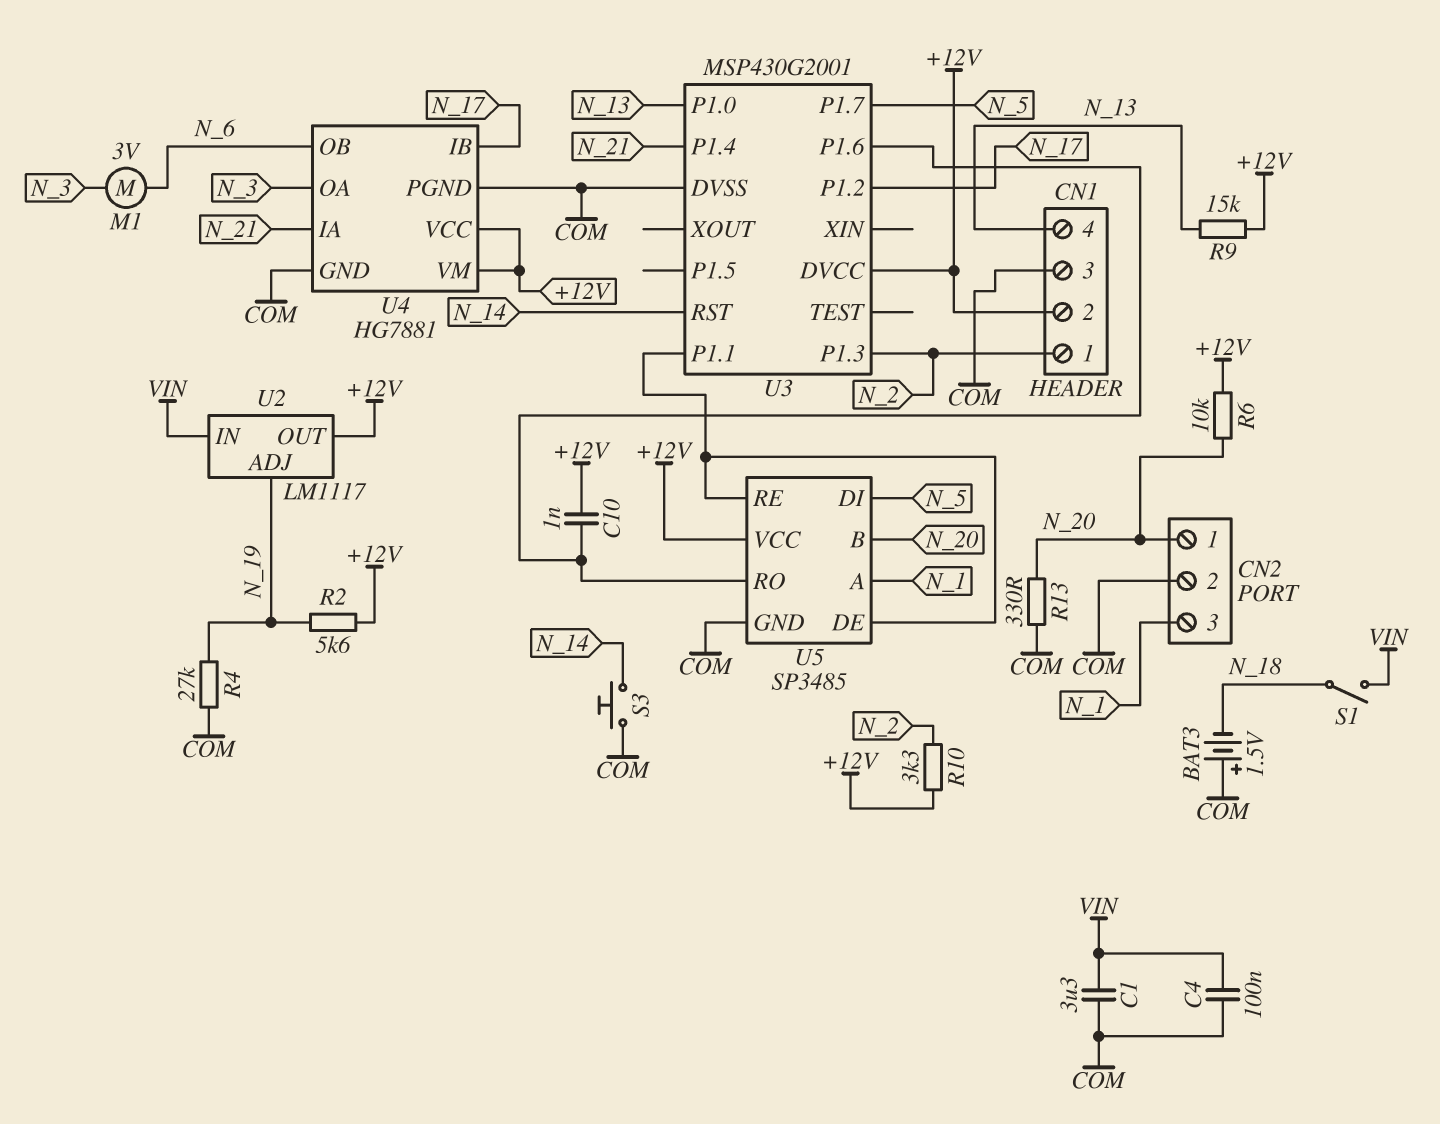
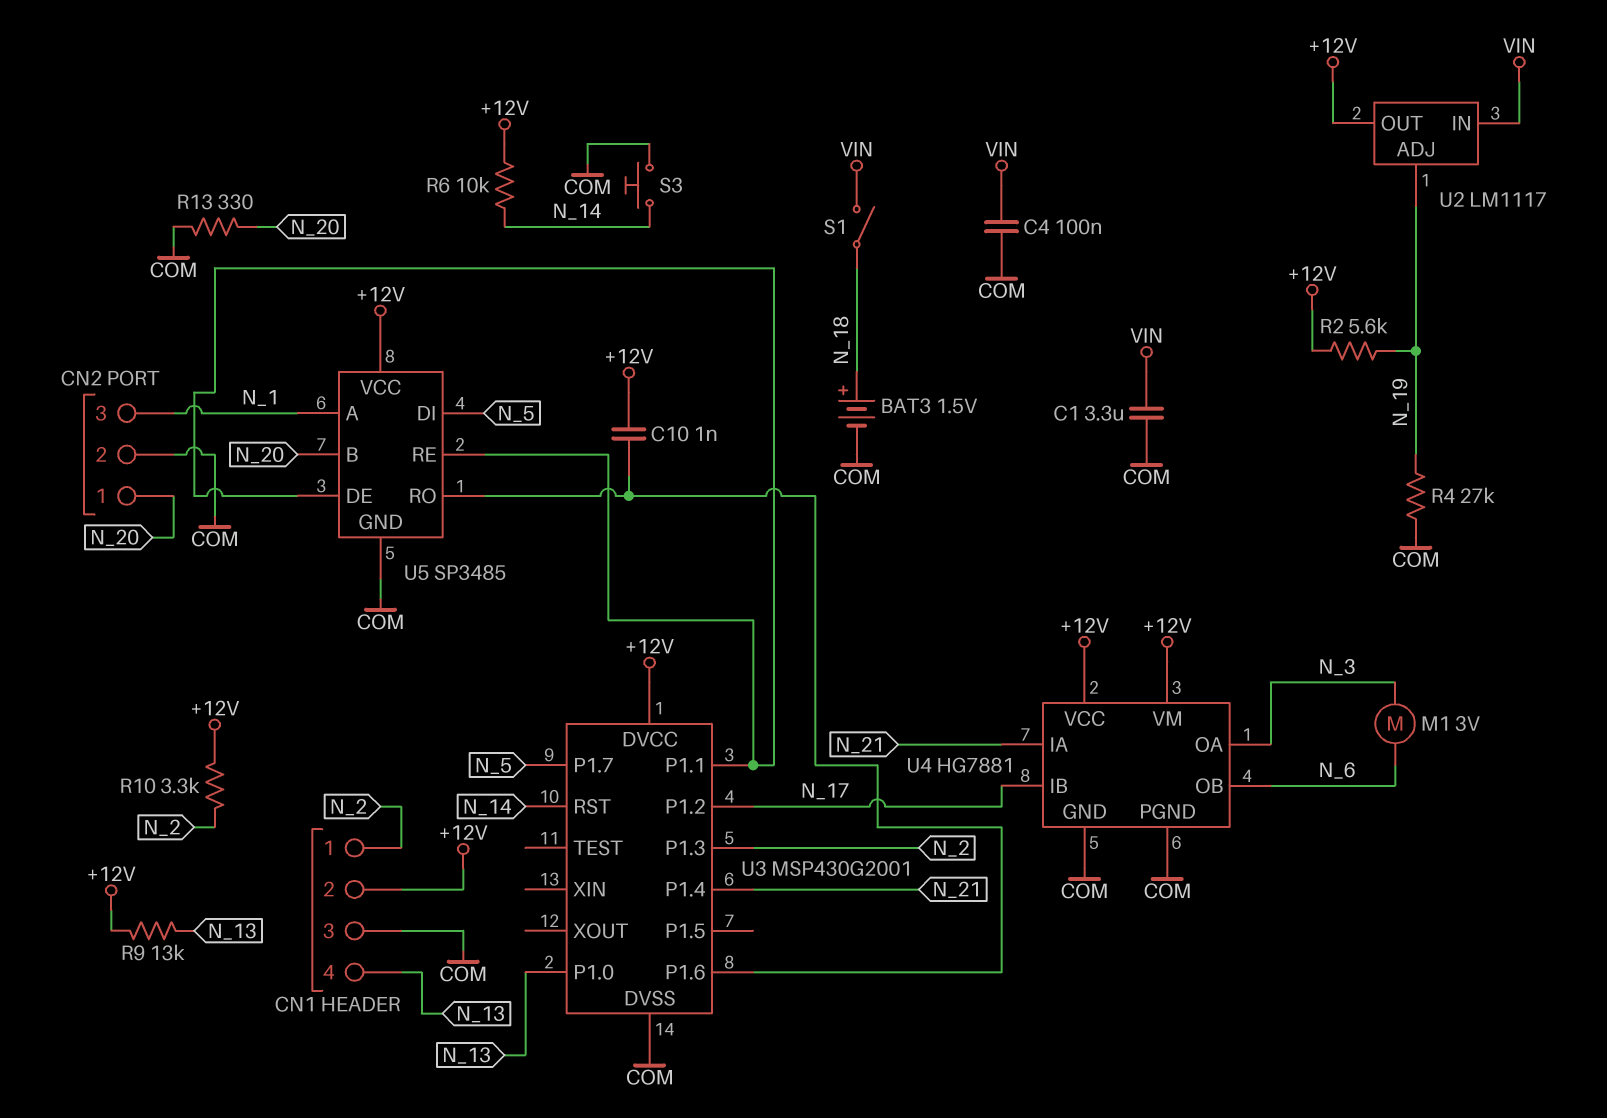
BAT3: 1.5V (plus COM, minus N_18) -> 1.5V (plus N_18, minus COM)
R6: 10k (+12V, N_20) -> 10k (+12V, N_14)
R9: 15k (+12V, N_13) -> 13k (+12V, N_13)

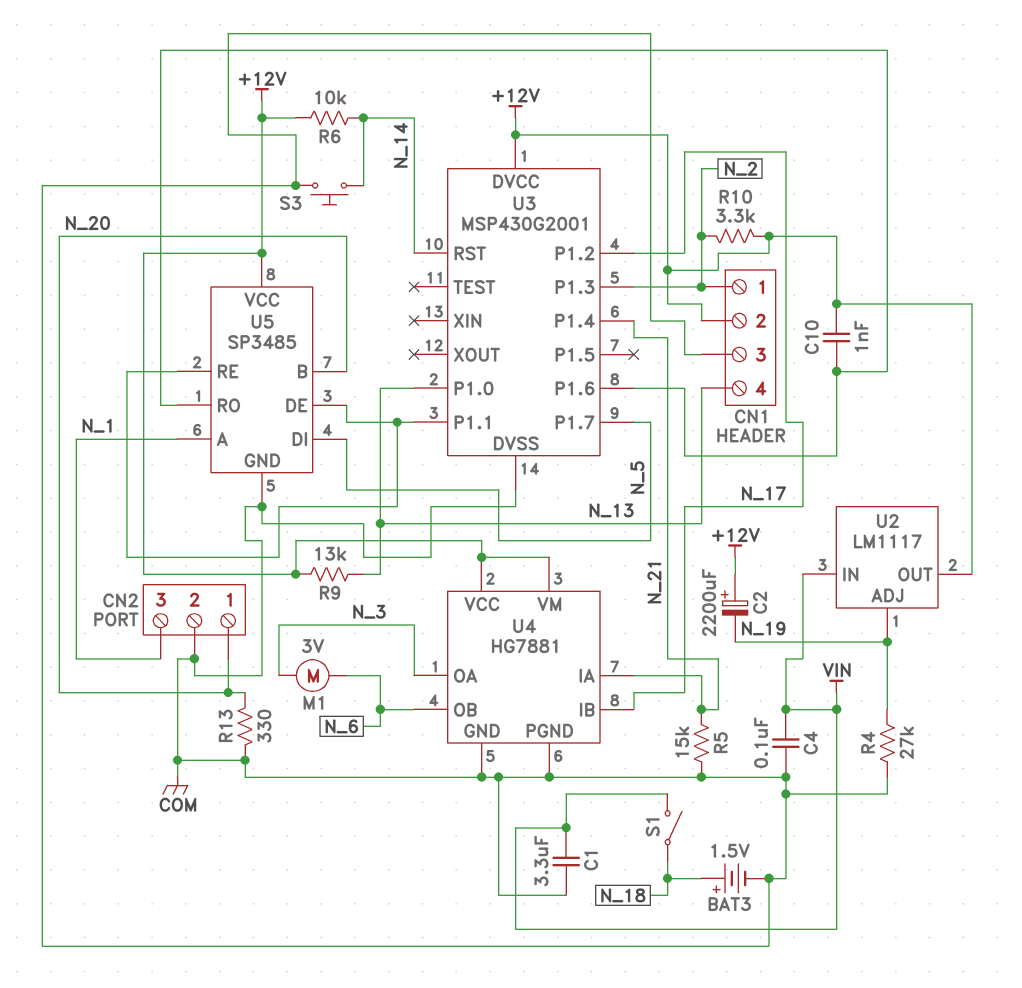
C2: none -> 2200uF (plus +12V, minus N_19)
R2: 5.6k (+12V, N_19) -> none
R5: none -> 15k (COM, N_21)

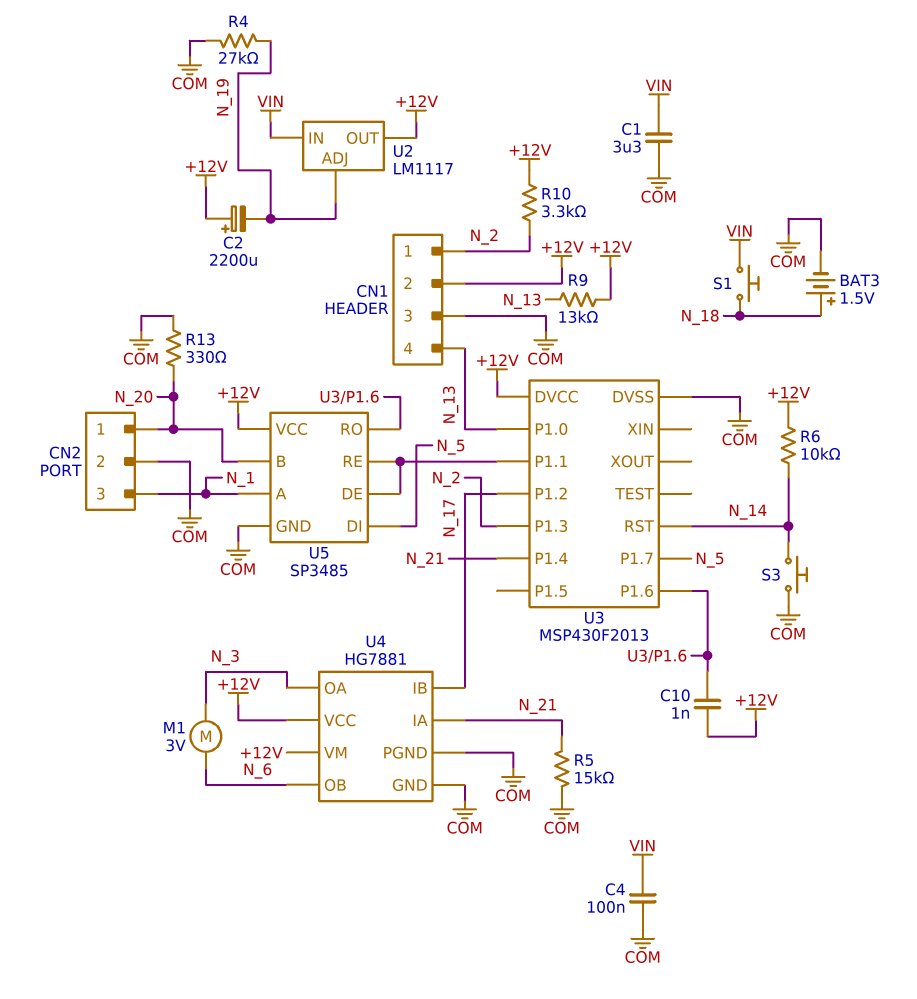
S1: switch (N_18, VIN) -> button (N_18, VIN)
U3: MSP430G2001 -> MSP430F2013

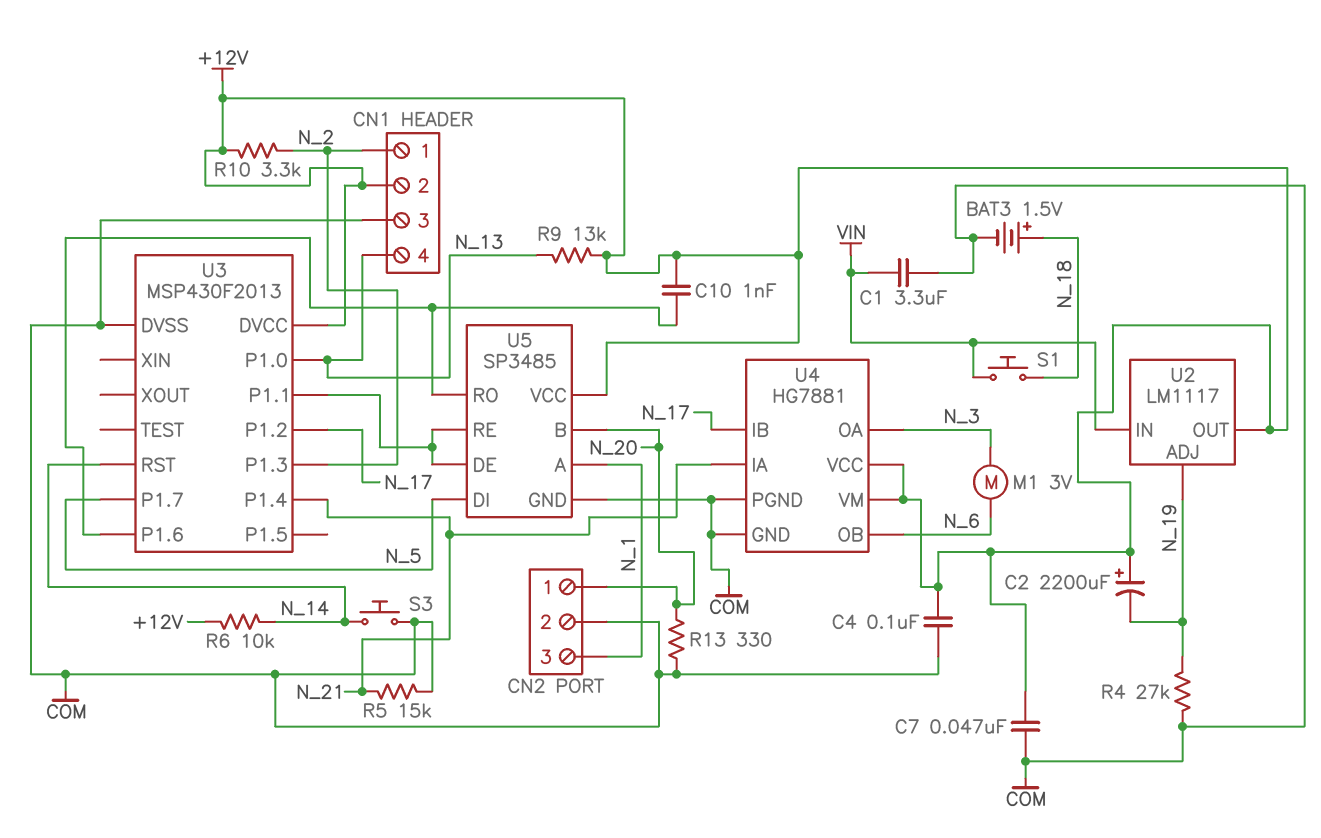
C4: 100nF (COM, VIN) -> 100nF (+12V, COM)
C7: none -> 47nF (+12V, COM)

